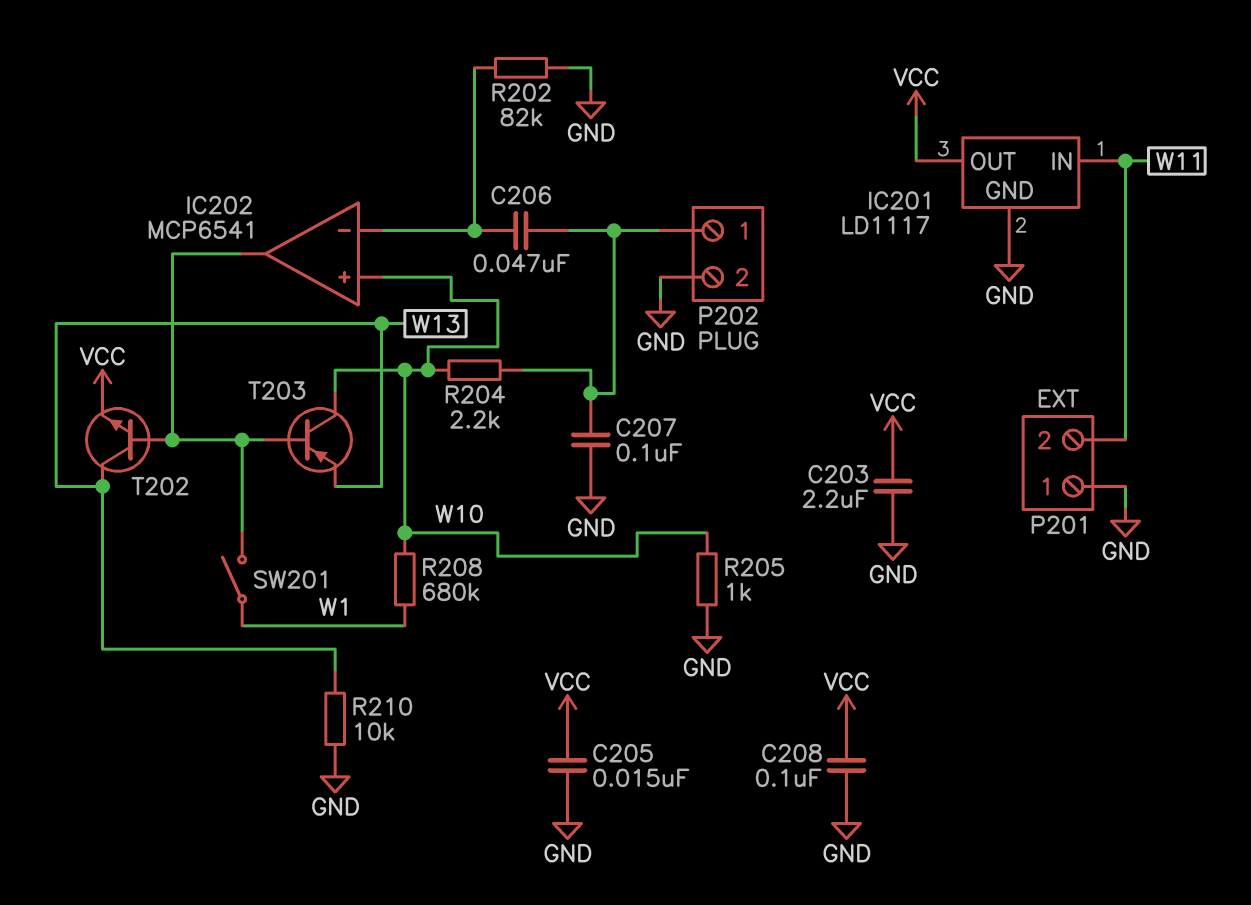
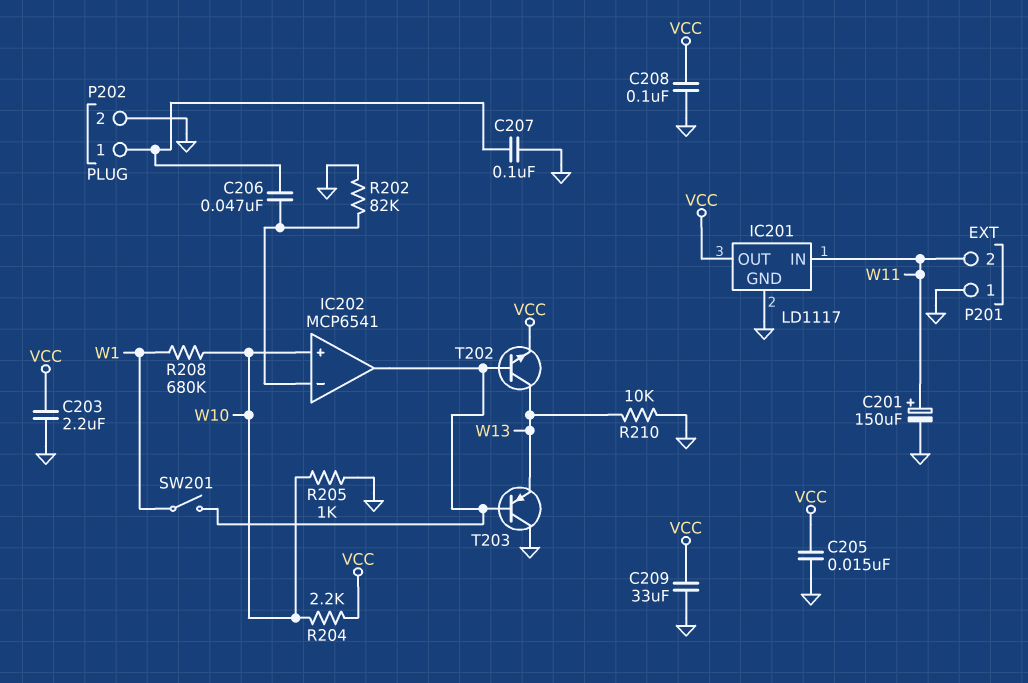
C201: none -> 150uF (plus W11, minus GND)
C209: none -> 33uF (GND, VCC)
R204: 2.2k (P202/1, W10) -> 2.2k (VCC, W10)
T203: PNP (B IC202/out, C W10, E W13) -> PNP (B IC202/out, C GND, E W13)

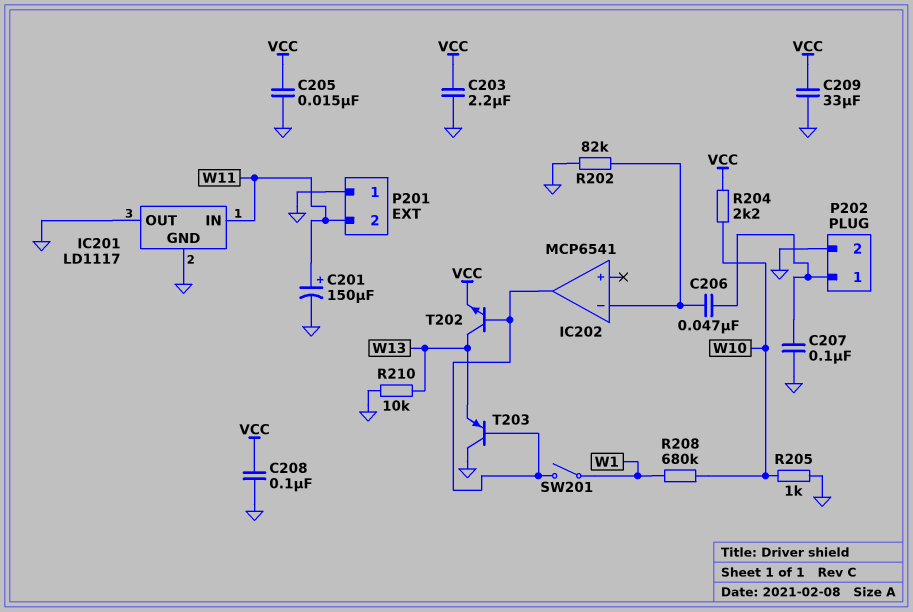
IC201 pin OUT: VCC -> GND
IC202 pin in+: W10 -> none

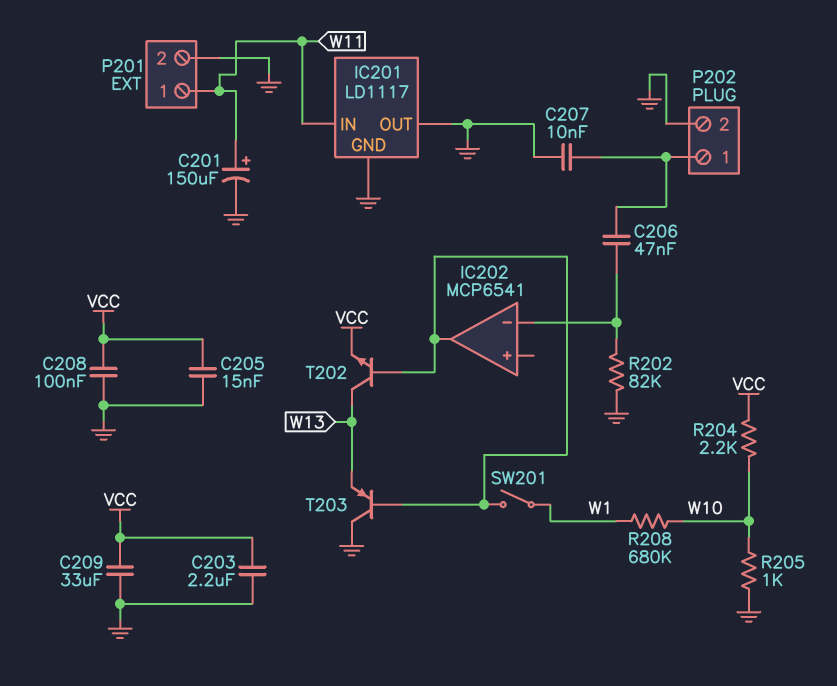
C207: 100nF (GND, P202/1) -> 10nF (GND, P202/1)
P201 pin 1: GND -> W11
P201 pin 2: W11 -> GND
R210: 10k (GND, W13) -> none

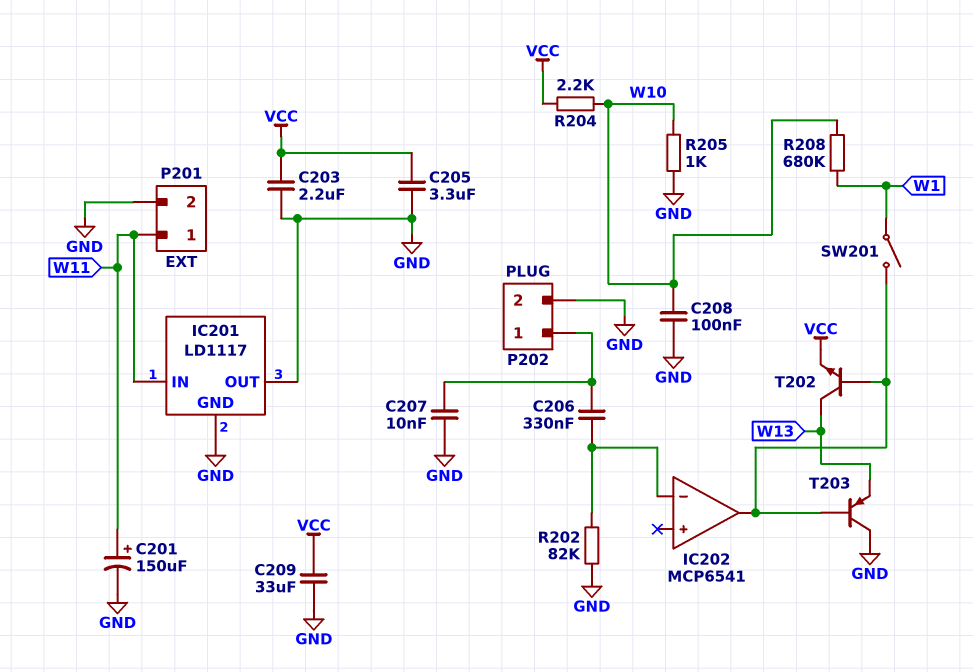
C205: 15nF (GND, VCC) -> 3.3uF (GND, VCC)
C206: 47nF (IC202/in-, P202/1) -> 330nF (IC202/in-, P202/1)
C208: 100nF (GND, VCC) -> 100nF (GND, W10)

